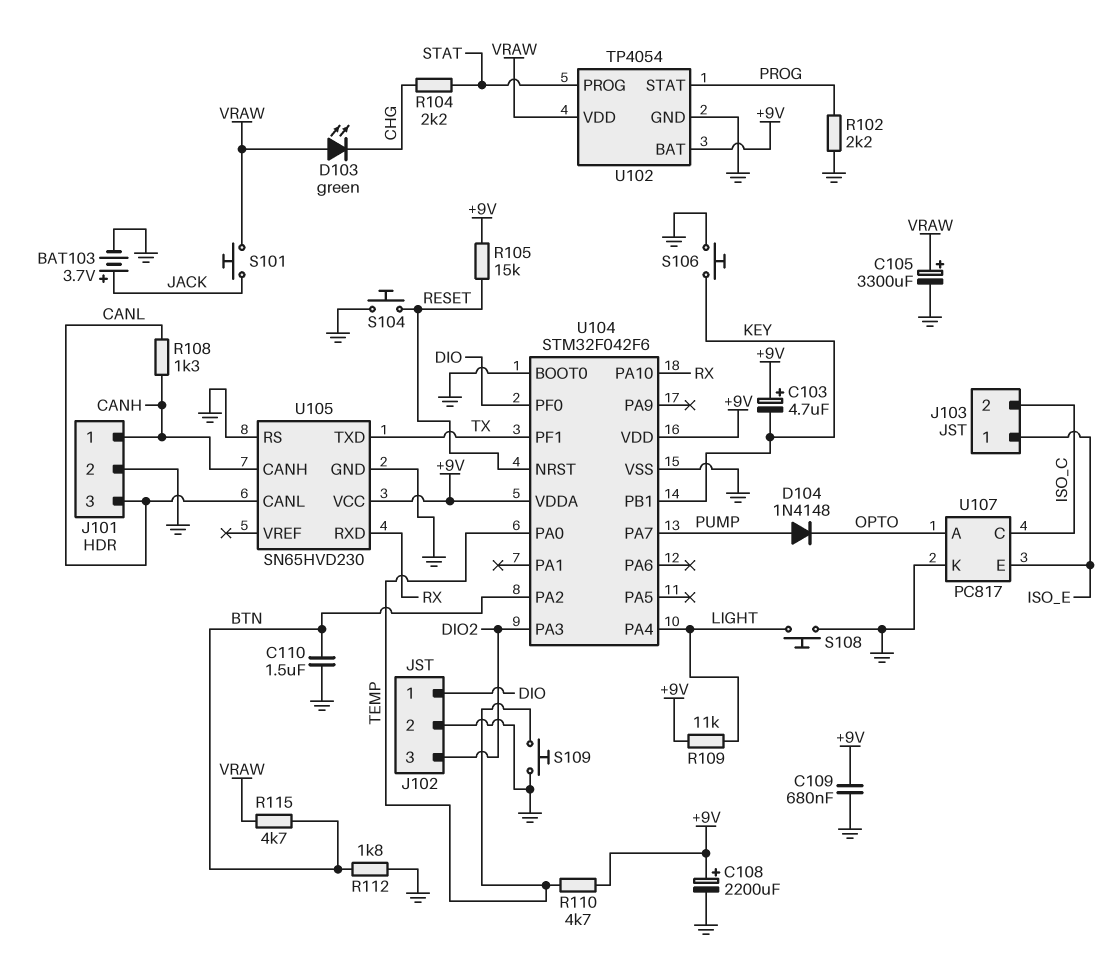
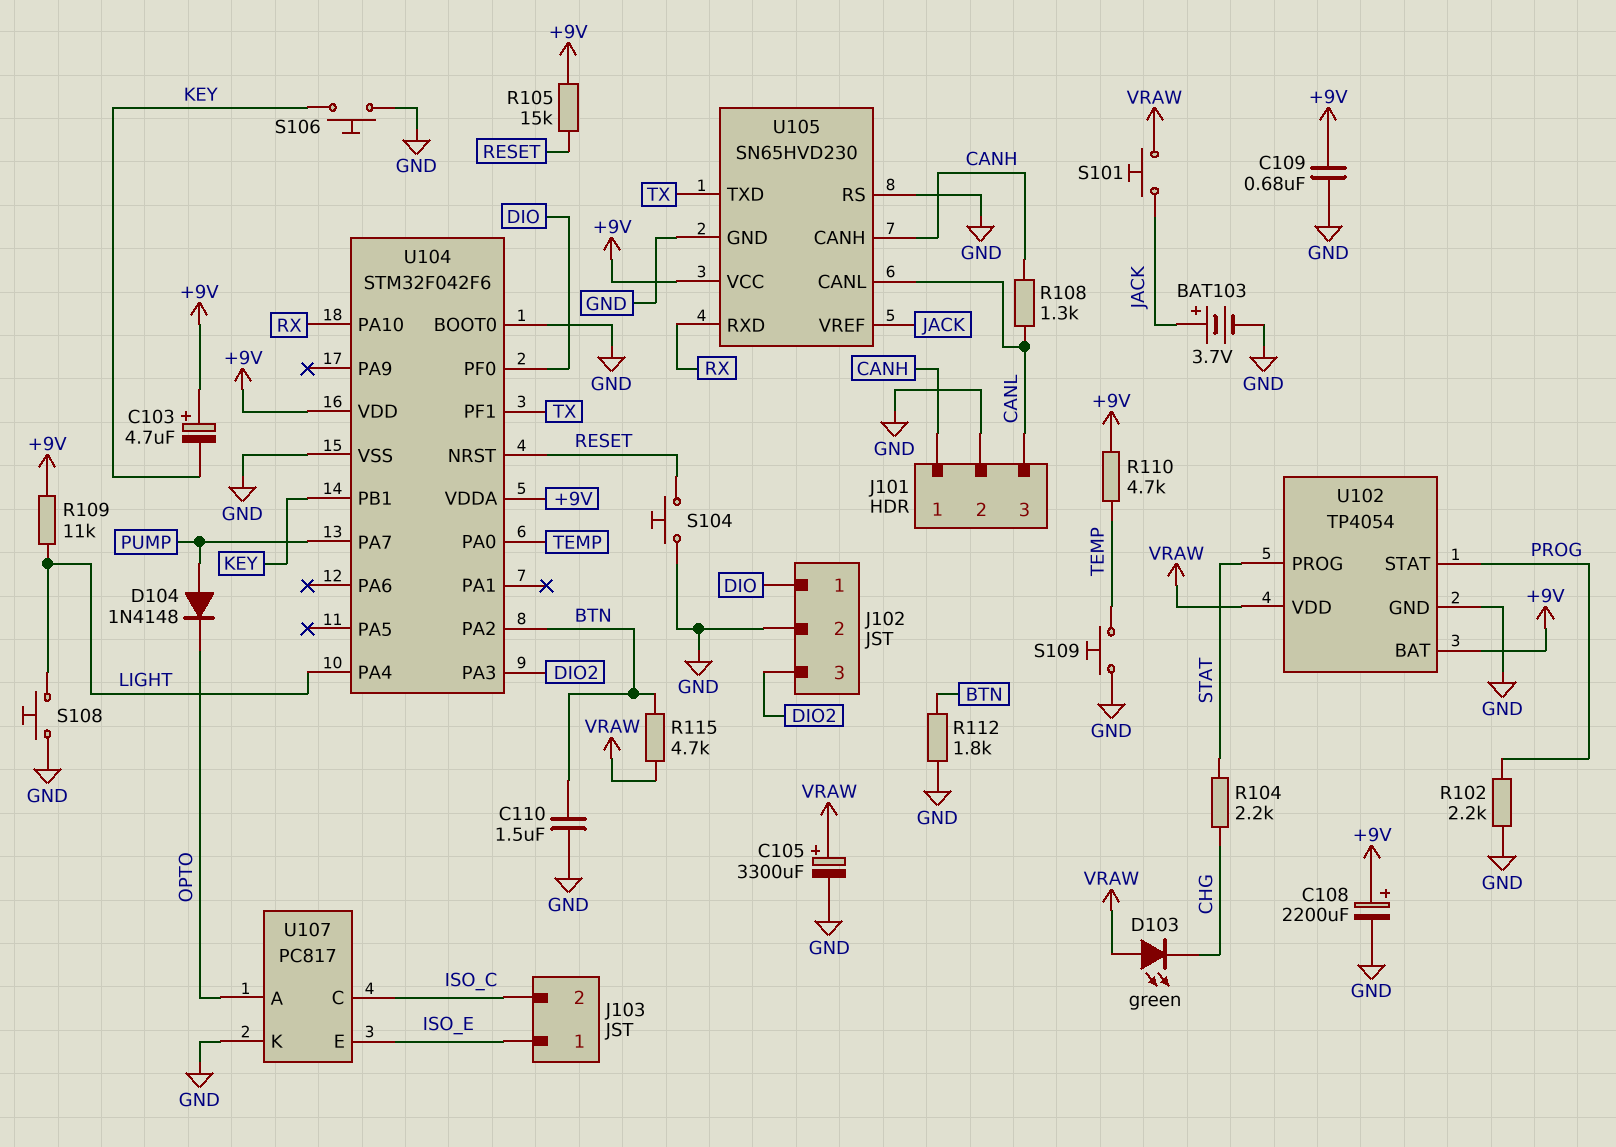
U105 pin VREF: none -> JACK

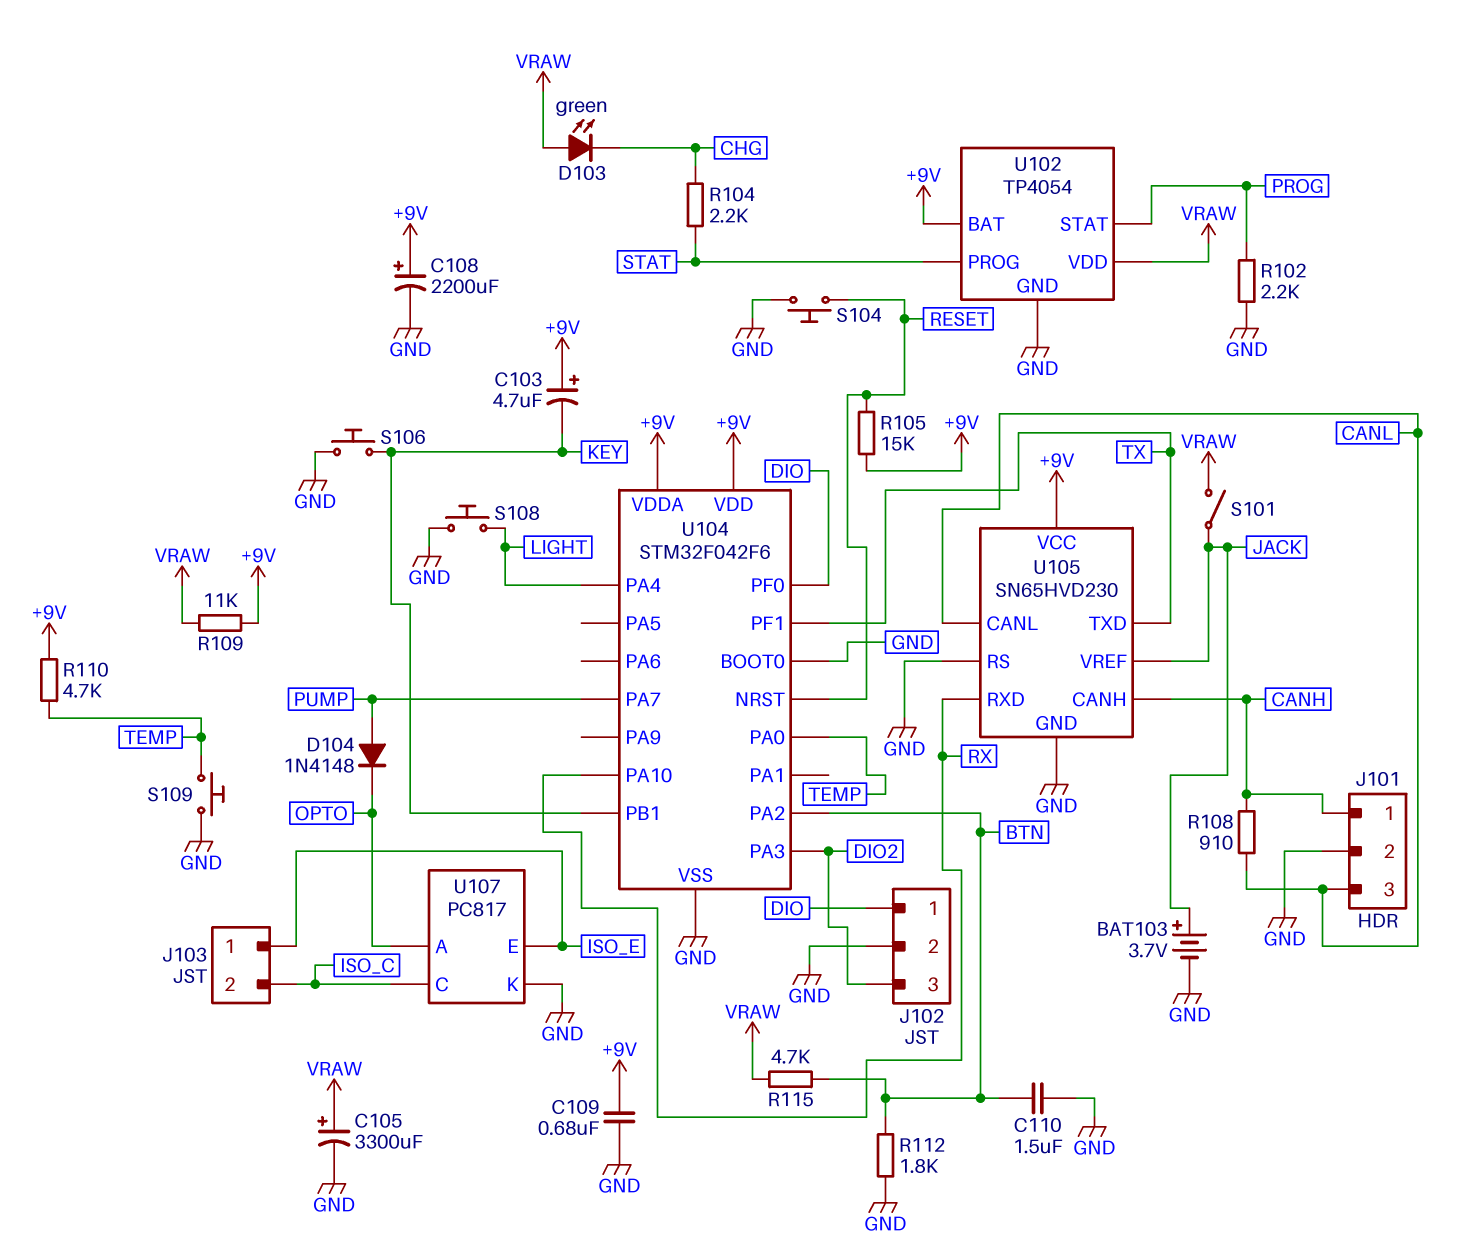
R108: 1.3k (CANH, CANL) -> 910 (CANH, CANL)
R109: 11k (+9V, LIGHT) -> 11k (+9V, VRAW)
S101: button (JACK, VRAW) -> switch (JACK, VRAW)

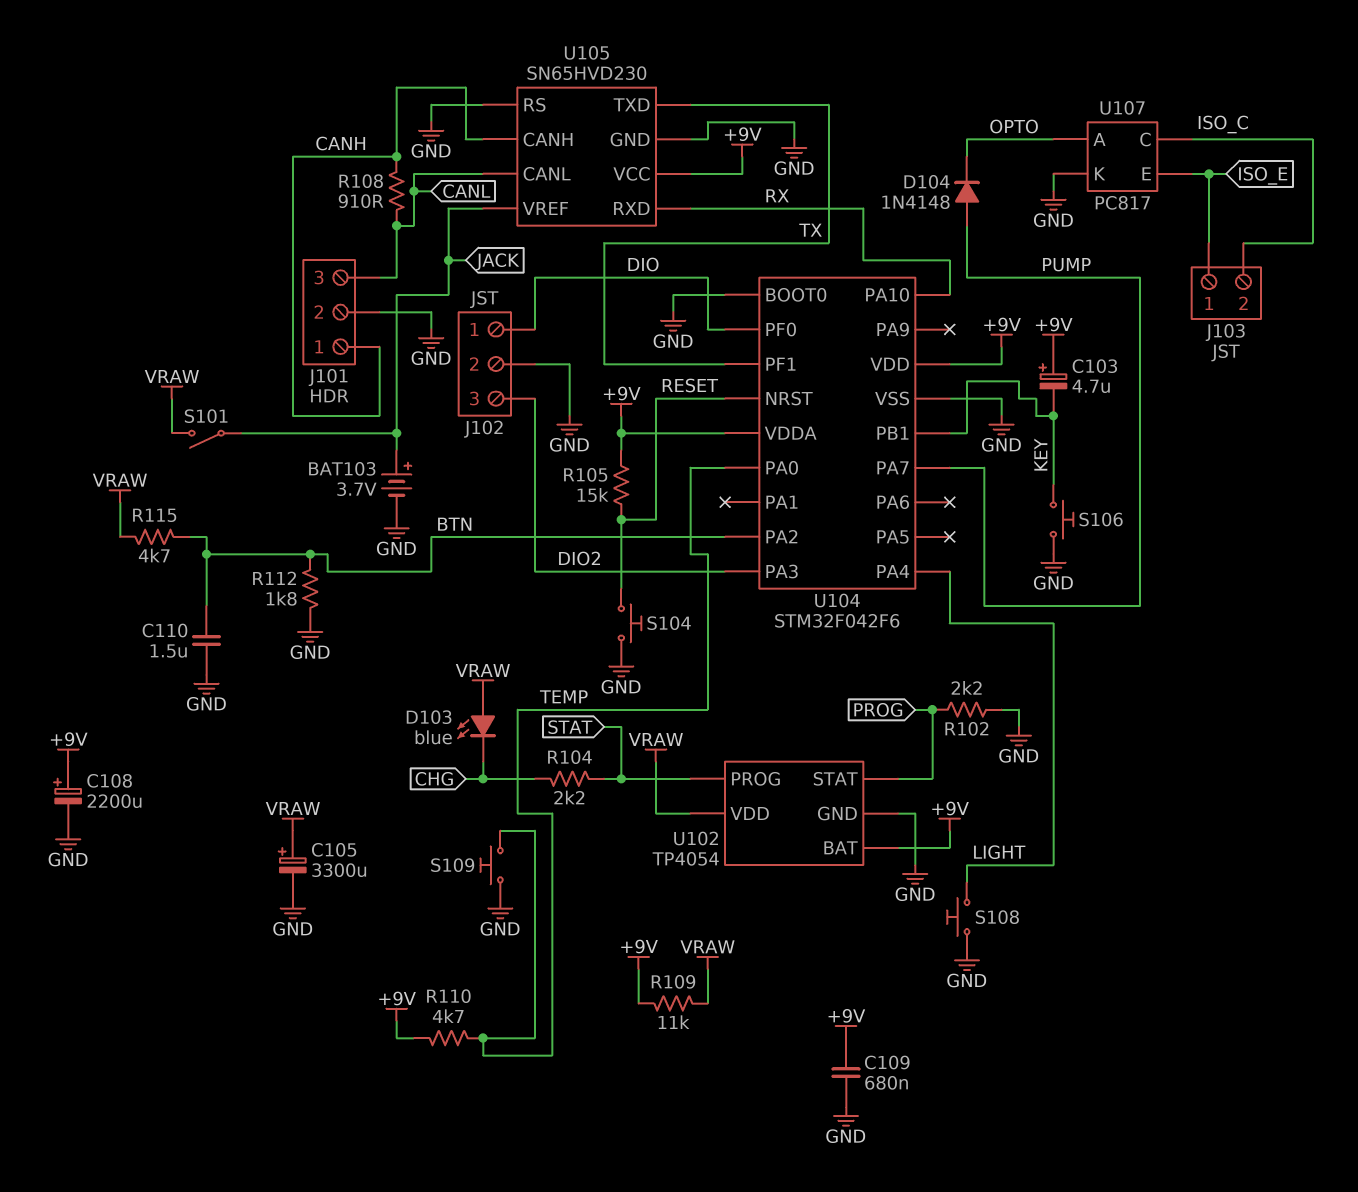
D103: LED green (A VRAW, K CHG) -> LED blue (A VRAW, K CHG)

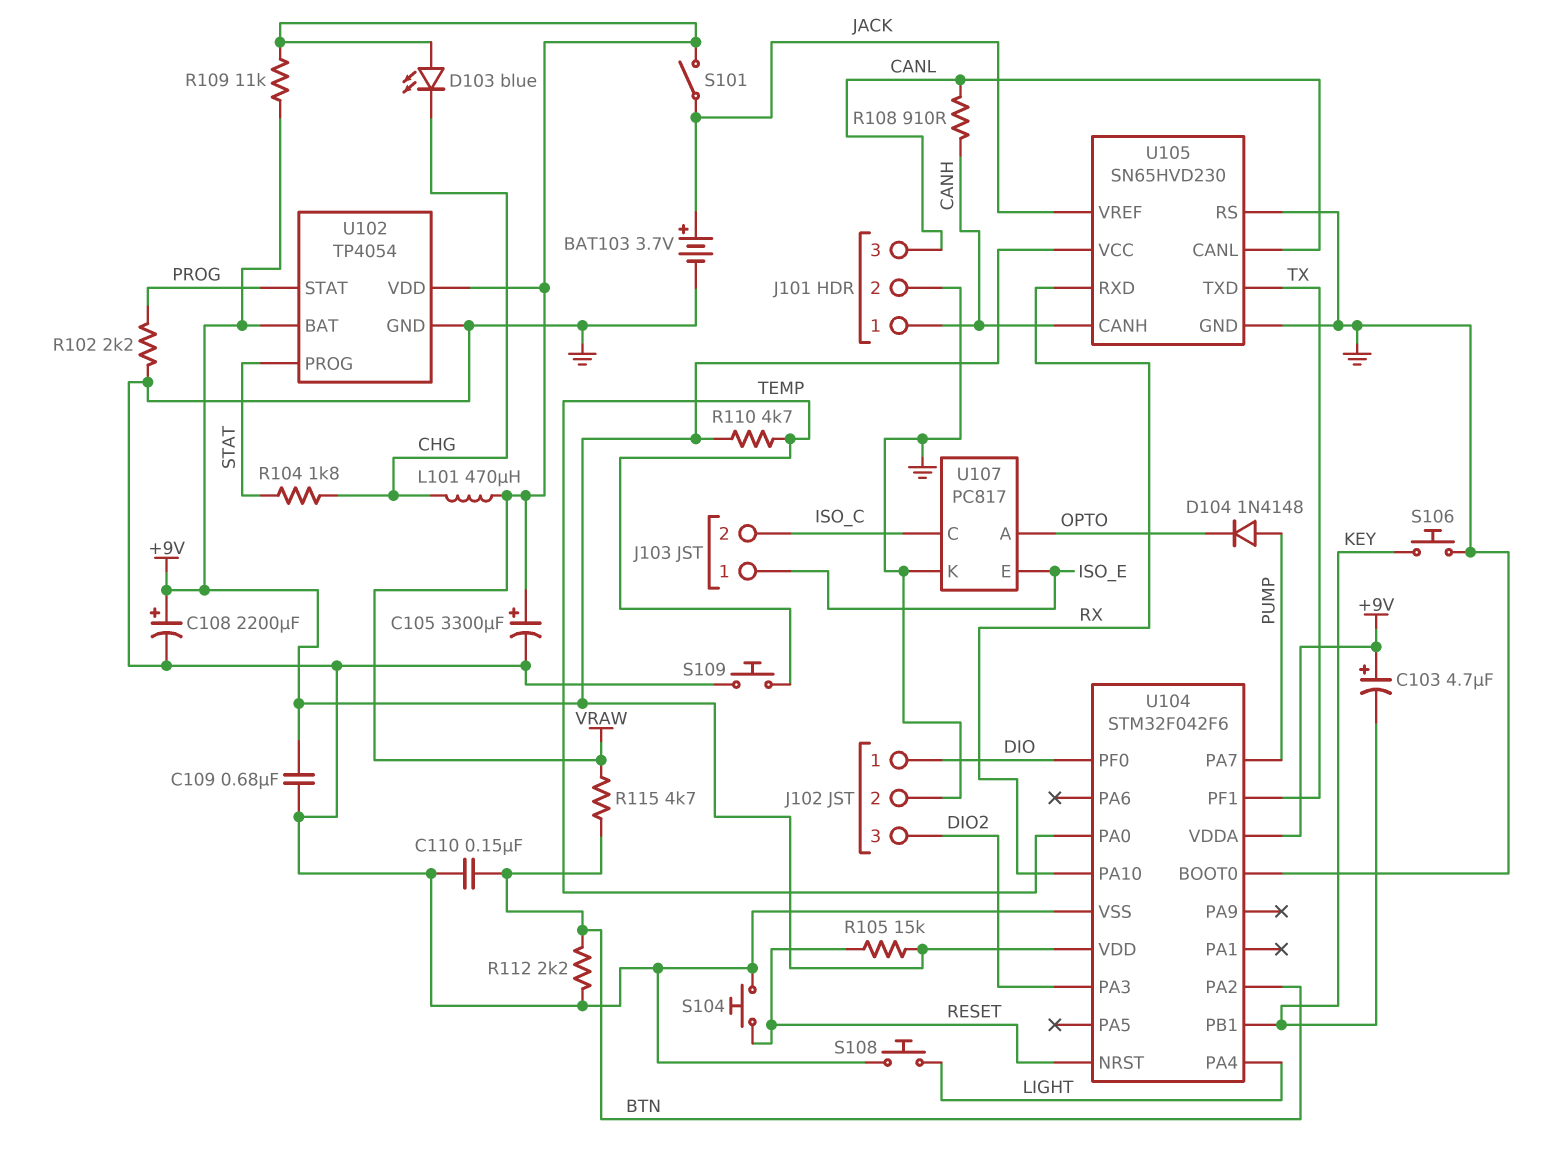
C110: 1.5uF (BTN, GND) -> 150nF (BTN, GND)
L101: none -> 470uH (CHG, VRAW)
R104: 2.2k (CHG, STAT) -> 1.8k (CHG, STAT)
R112: 1.8k (BTN, GND) -> 2.2k (BTN, GND)

